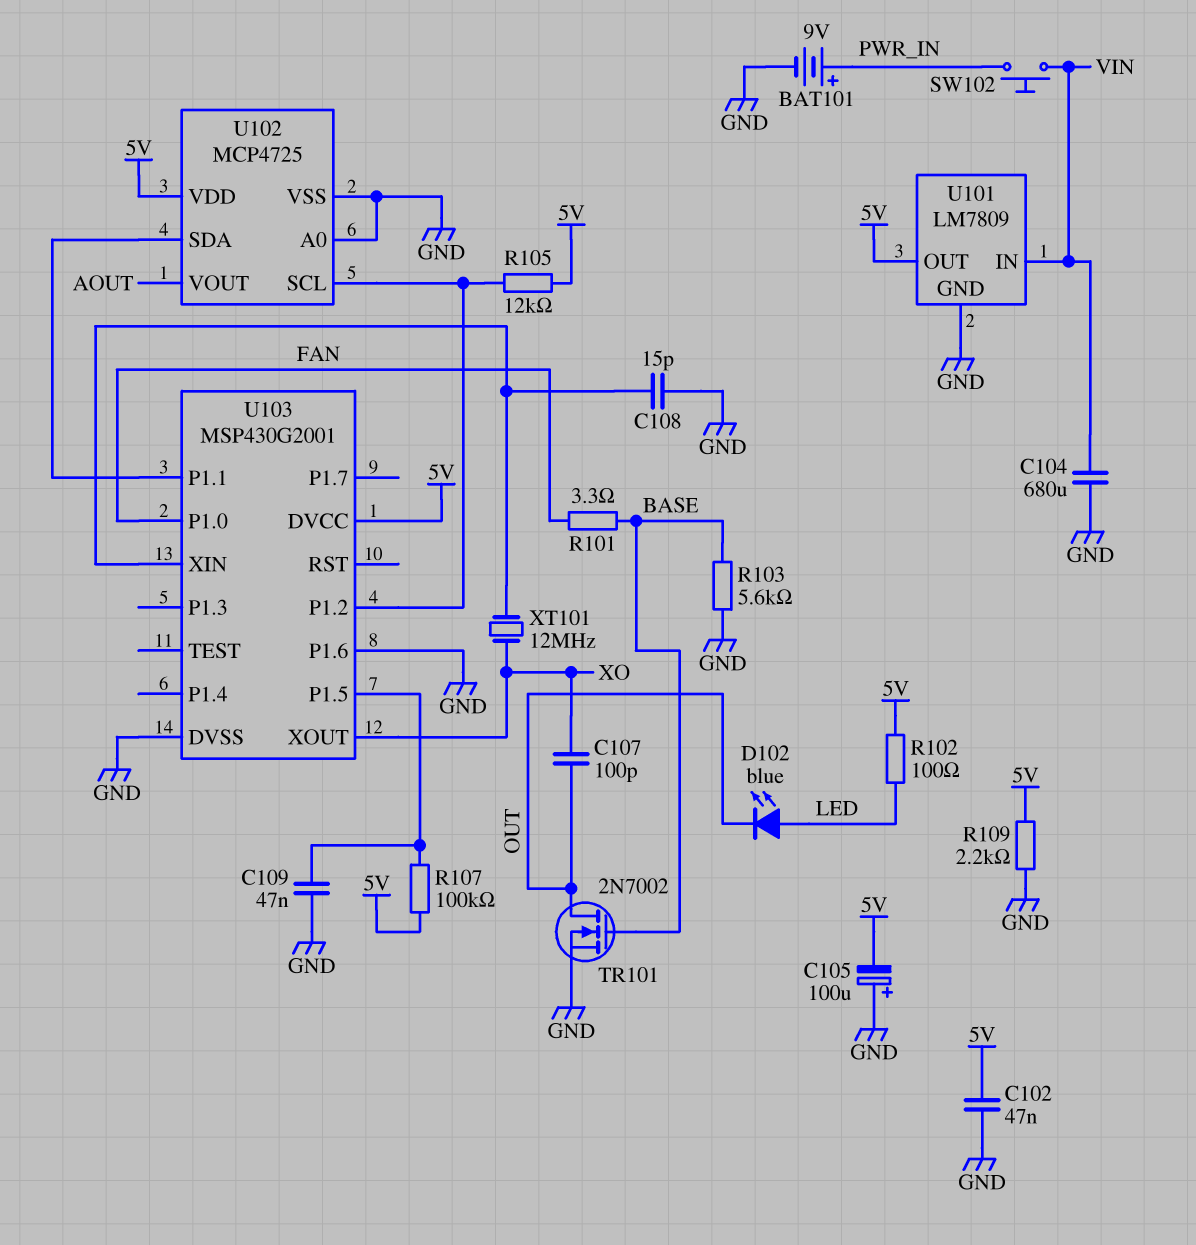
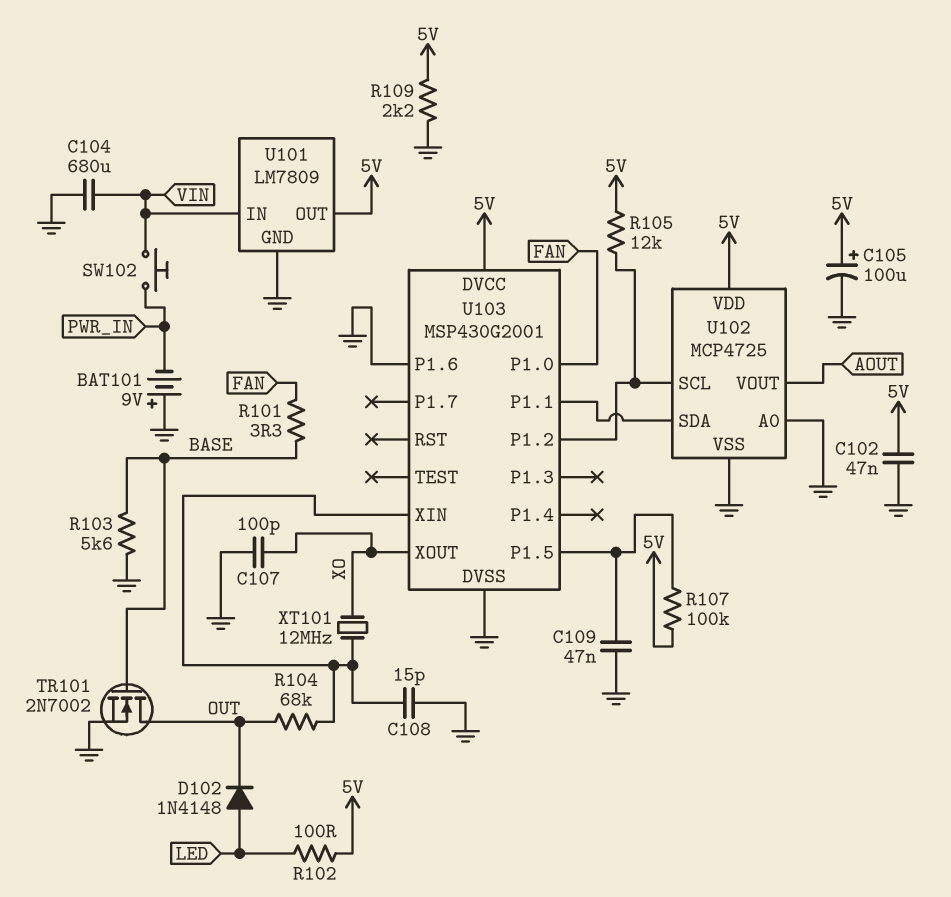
BAT101: 9V (plus PWR_IN, minus GND) -> 9V (plus GND, minus PWR_IN)
C105: 100uF (plus GND, minus 5V) -> 100uF (plus 5V, minus GND)
C107: 100pF (OUT, XO) -> 100pF (GND, XO)
D102: LED blue (A LED, K OUT) -> diode 1N4148 (A LED, K OUT)
R104: none -> 68k (OUT, U103/XIN)

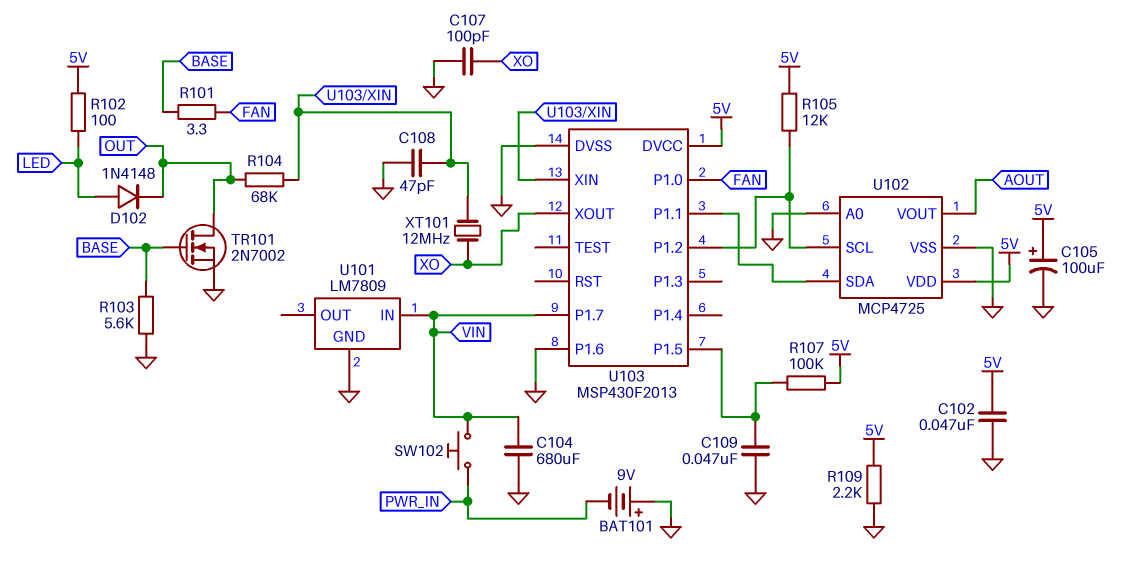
C108: 15pF (GND, U103/XIN) -> 47pF (GND, U103/XIN)
U101 pin OUT: 5V -> none
U103: MSP430G2001 -> MSP430F2013
U103 pin P1.7: none -> VIN

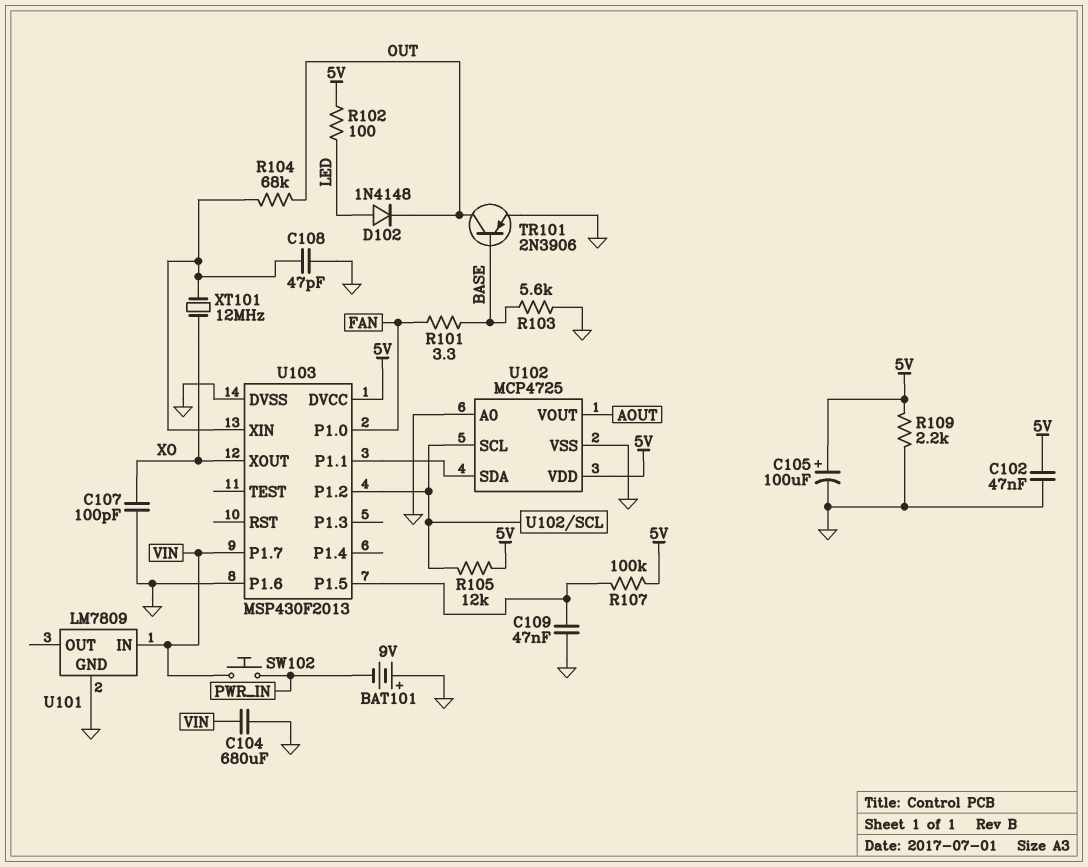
TR101: NMOS 2N7002 (G BASE, D OUT, S GND) -> PNP 2N3906 (B BASE, C OUT, E GND)

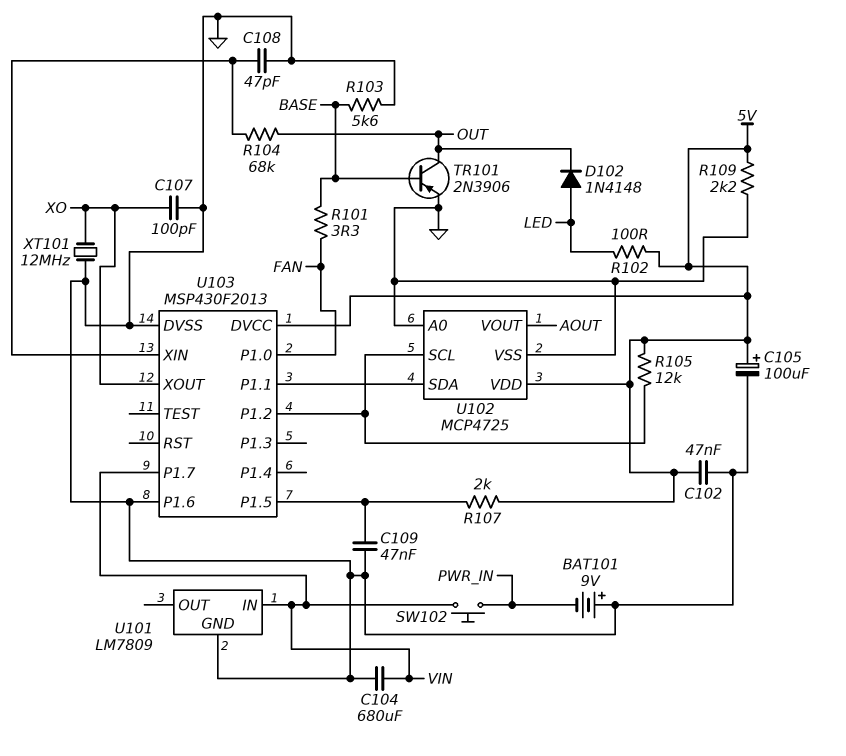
R107: 100k (5V, U103/P1.5) -> 2k (5V, U103/P1.5)
XT101: 12MHz (U103/XIN, XO) -> 12MHz (GND, XO)

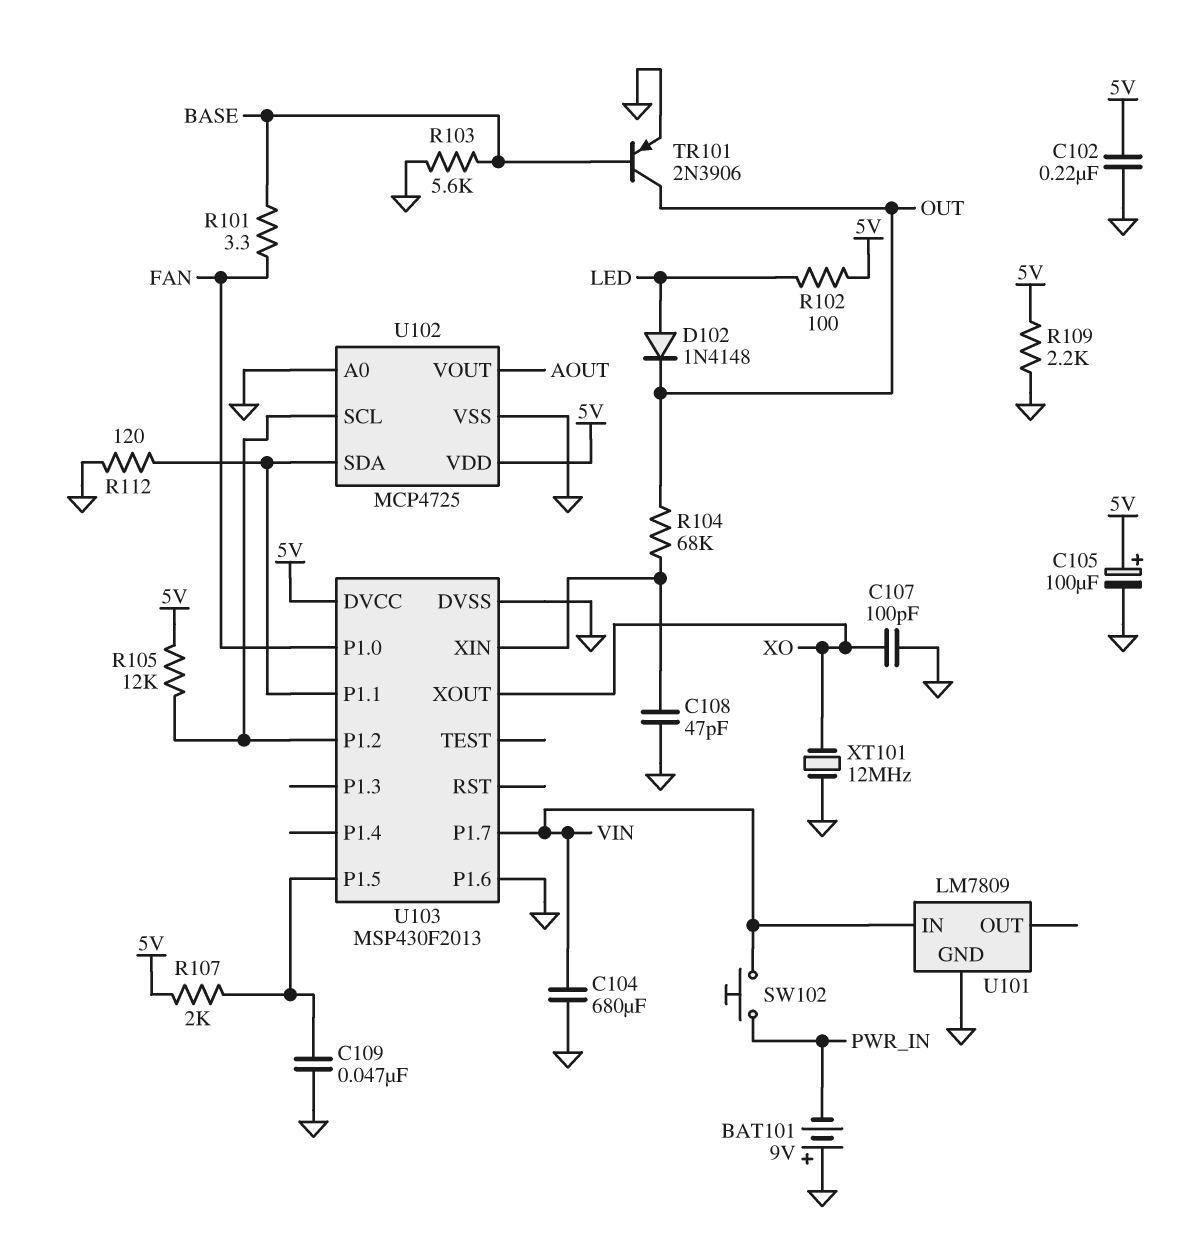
C102: 47nF (5V, GND) -> 220nF (5V, GND)
R112: none -> 120 (GND, U102/SDA)

